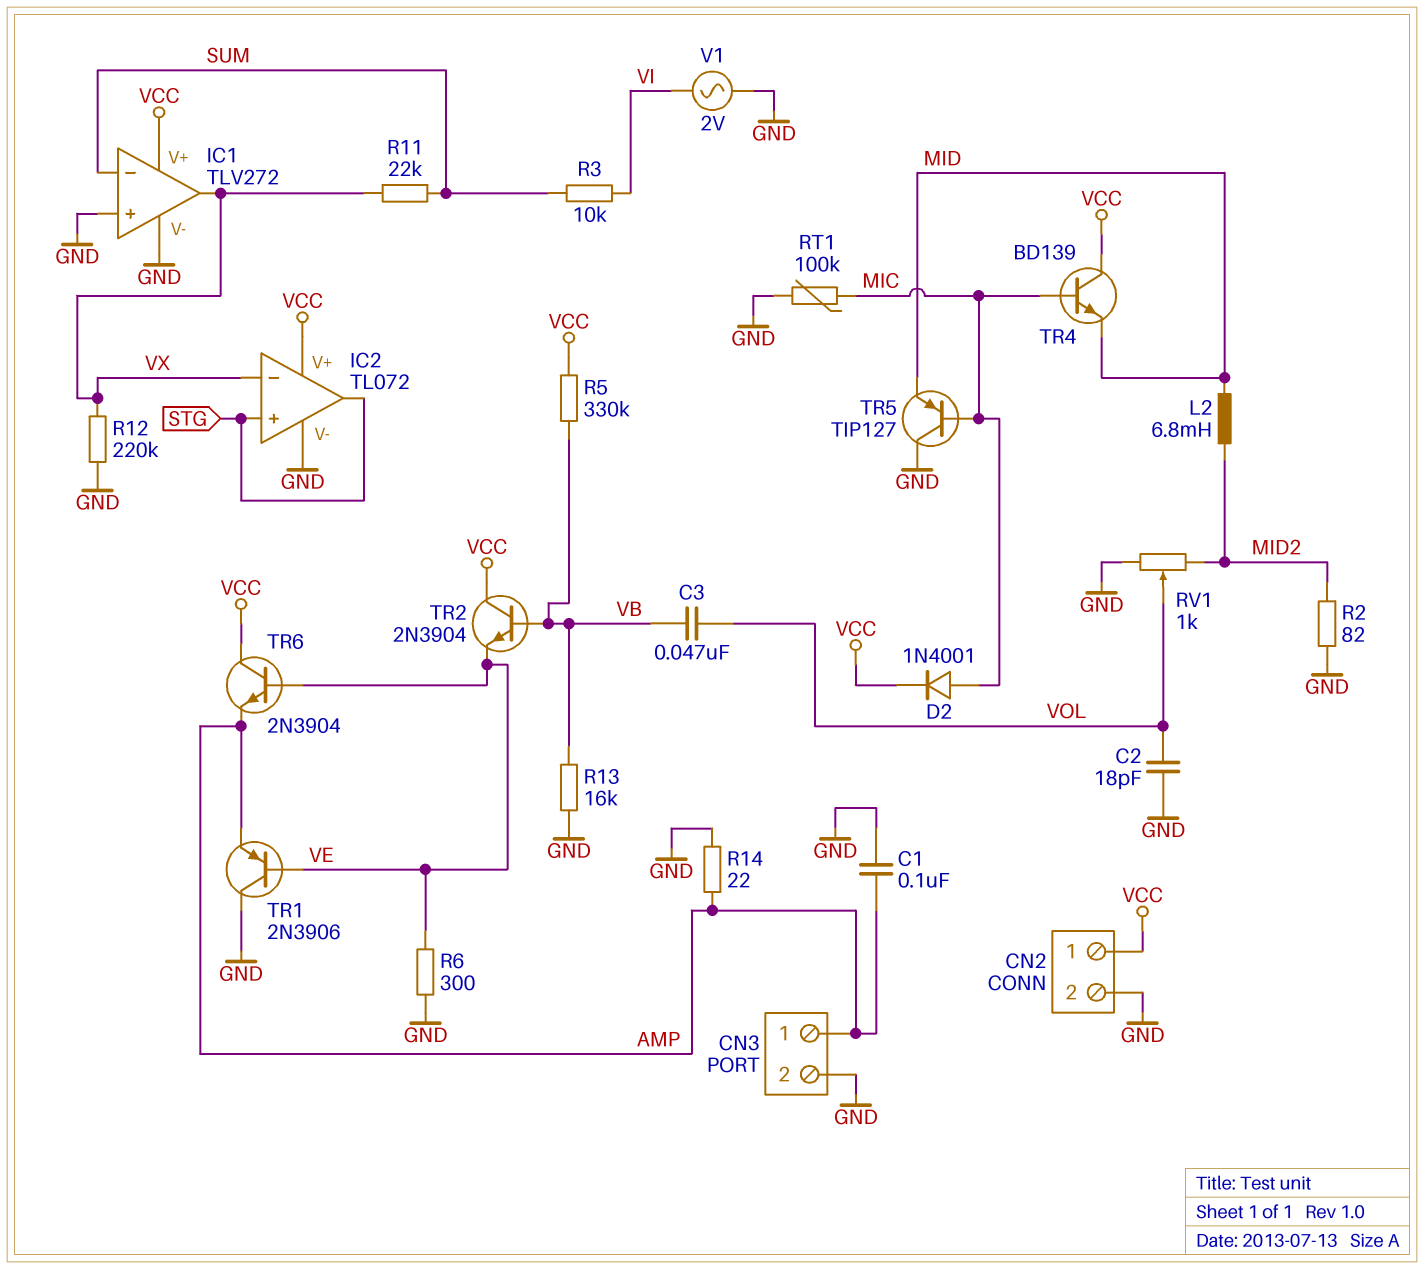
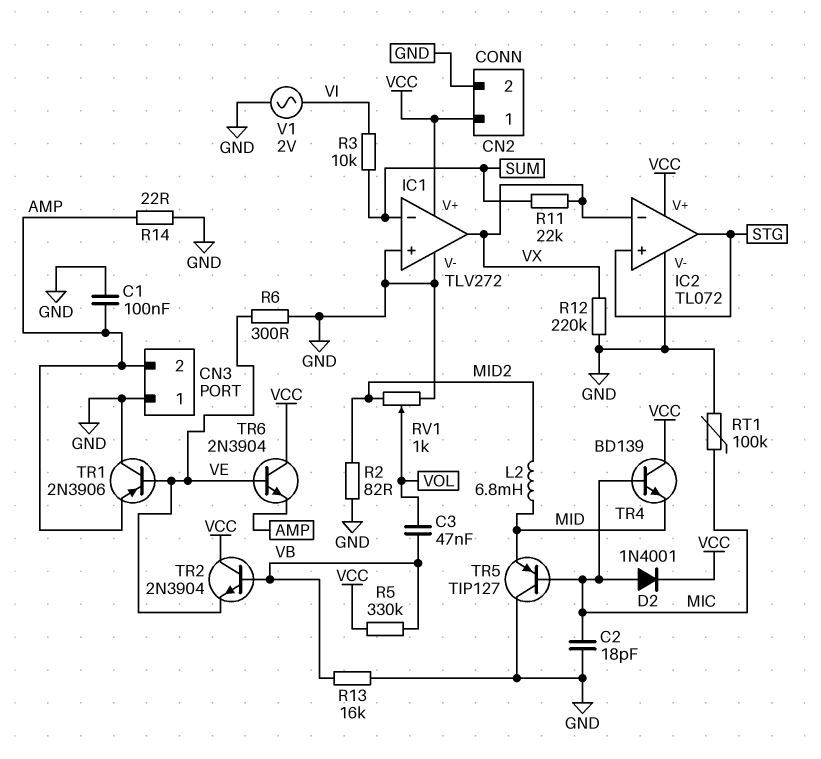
C2: 18pF (GND, VOL) -> 18pF (GND, MIC)
CN3 pin 1: AMP -> GND
CN3 pin 2: GND -> AMP

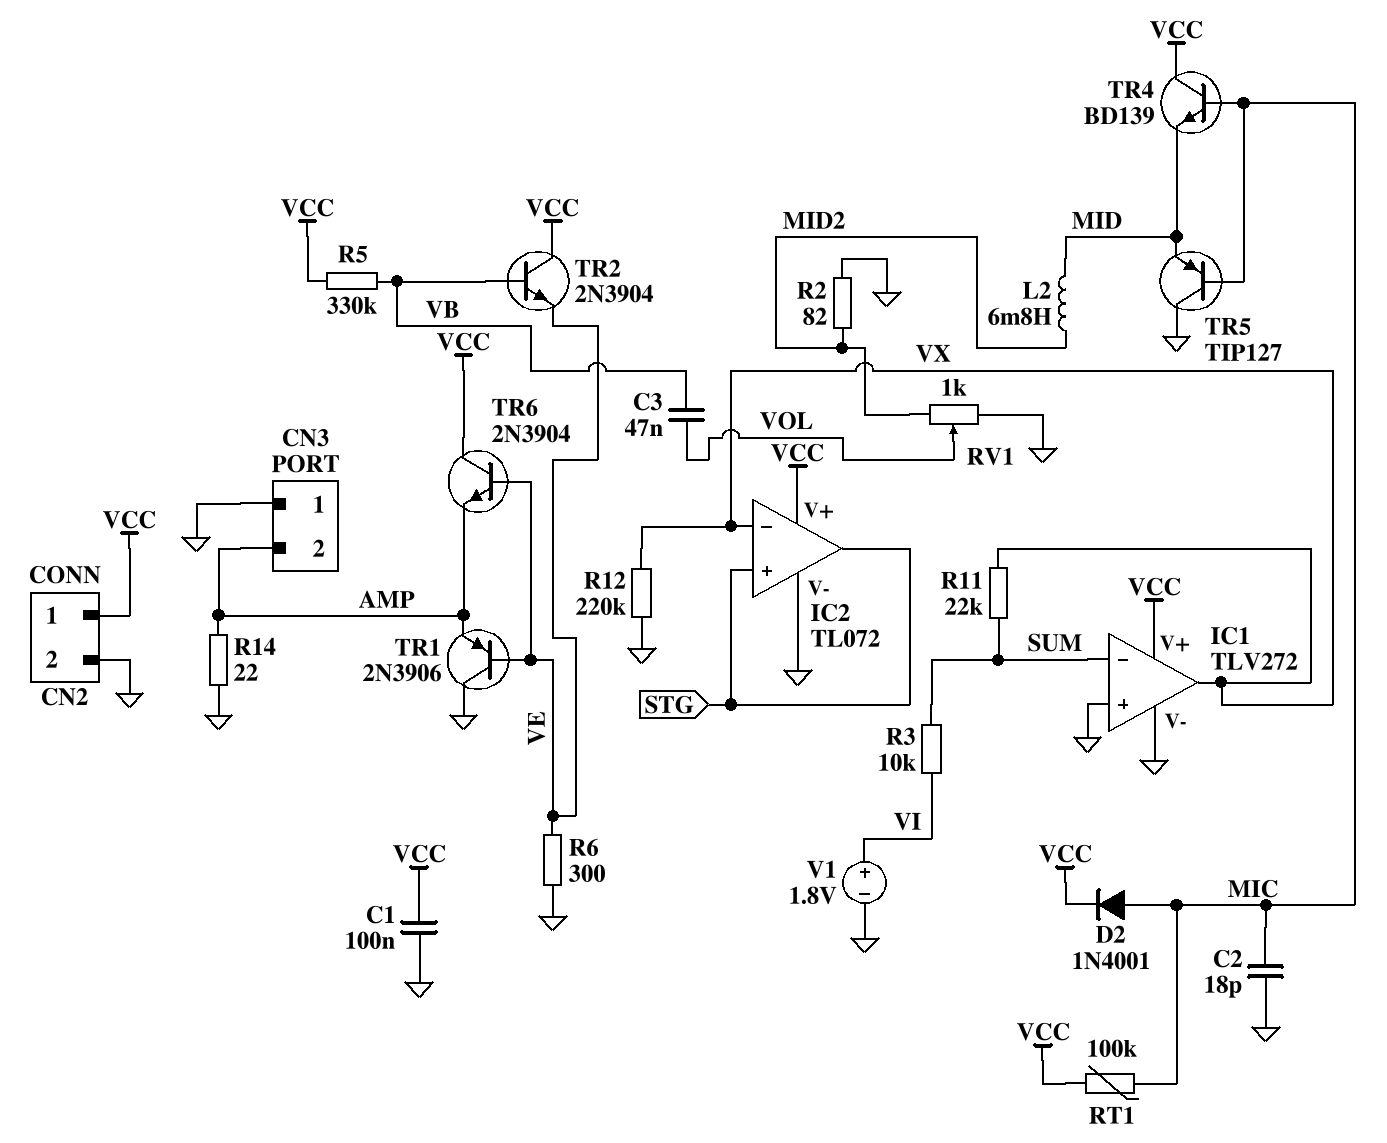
C1: 100nF (AMP, GND) -> 100nF (GND, VCC)
R13: 16k (GND, VB) -> none
RT1: 100k (GND, MIC) -> 100k (MIC, VCC)
V1: AC 2V (GND, VI) -> 1.8V (plus VI, minus GND)

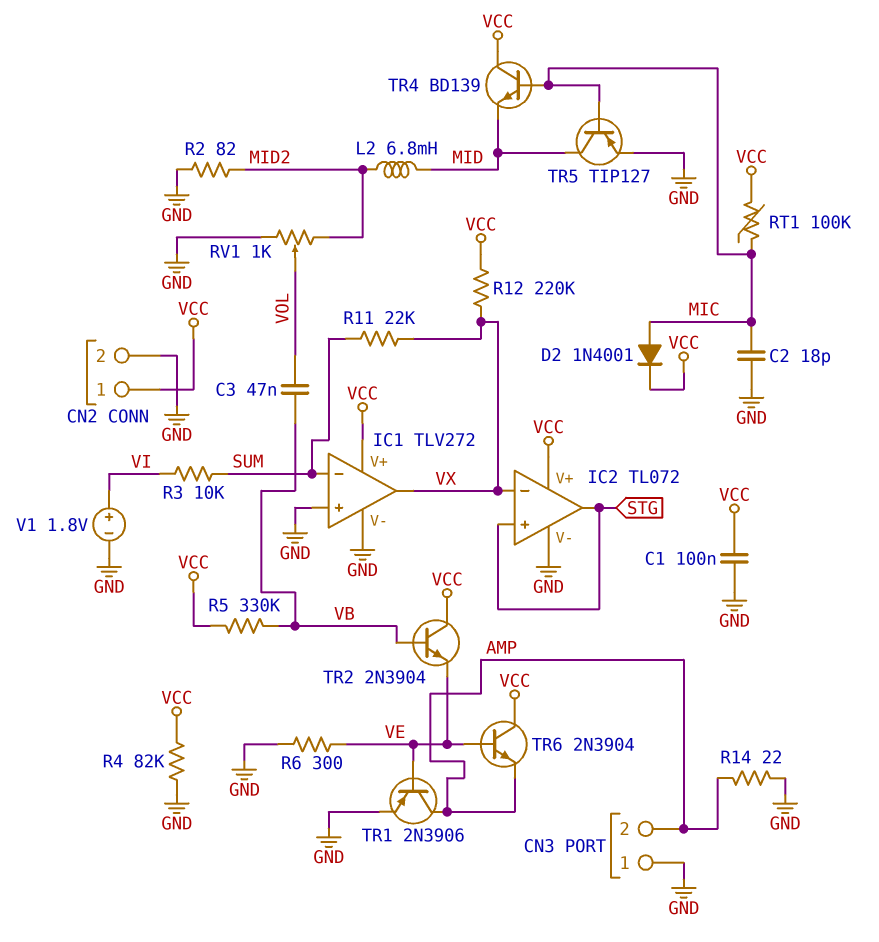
R4: none -> 82k (GND, VCC)
R12: 220k (GND, VX) -> 220k (VCC, VX)
TR1: PNP 2N3906 (B VE, C GND, E AMP) -> PNP 2N3906 (B VE, C AMP, E GND)
TR5: PNP TIP127 (B MIC, C GND, E MID) -> PNP TIP127 (B MIC, C MID, E GND)

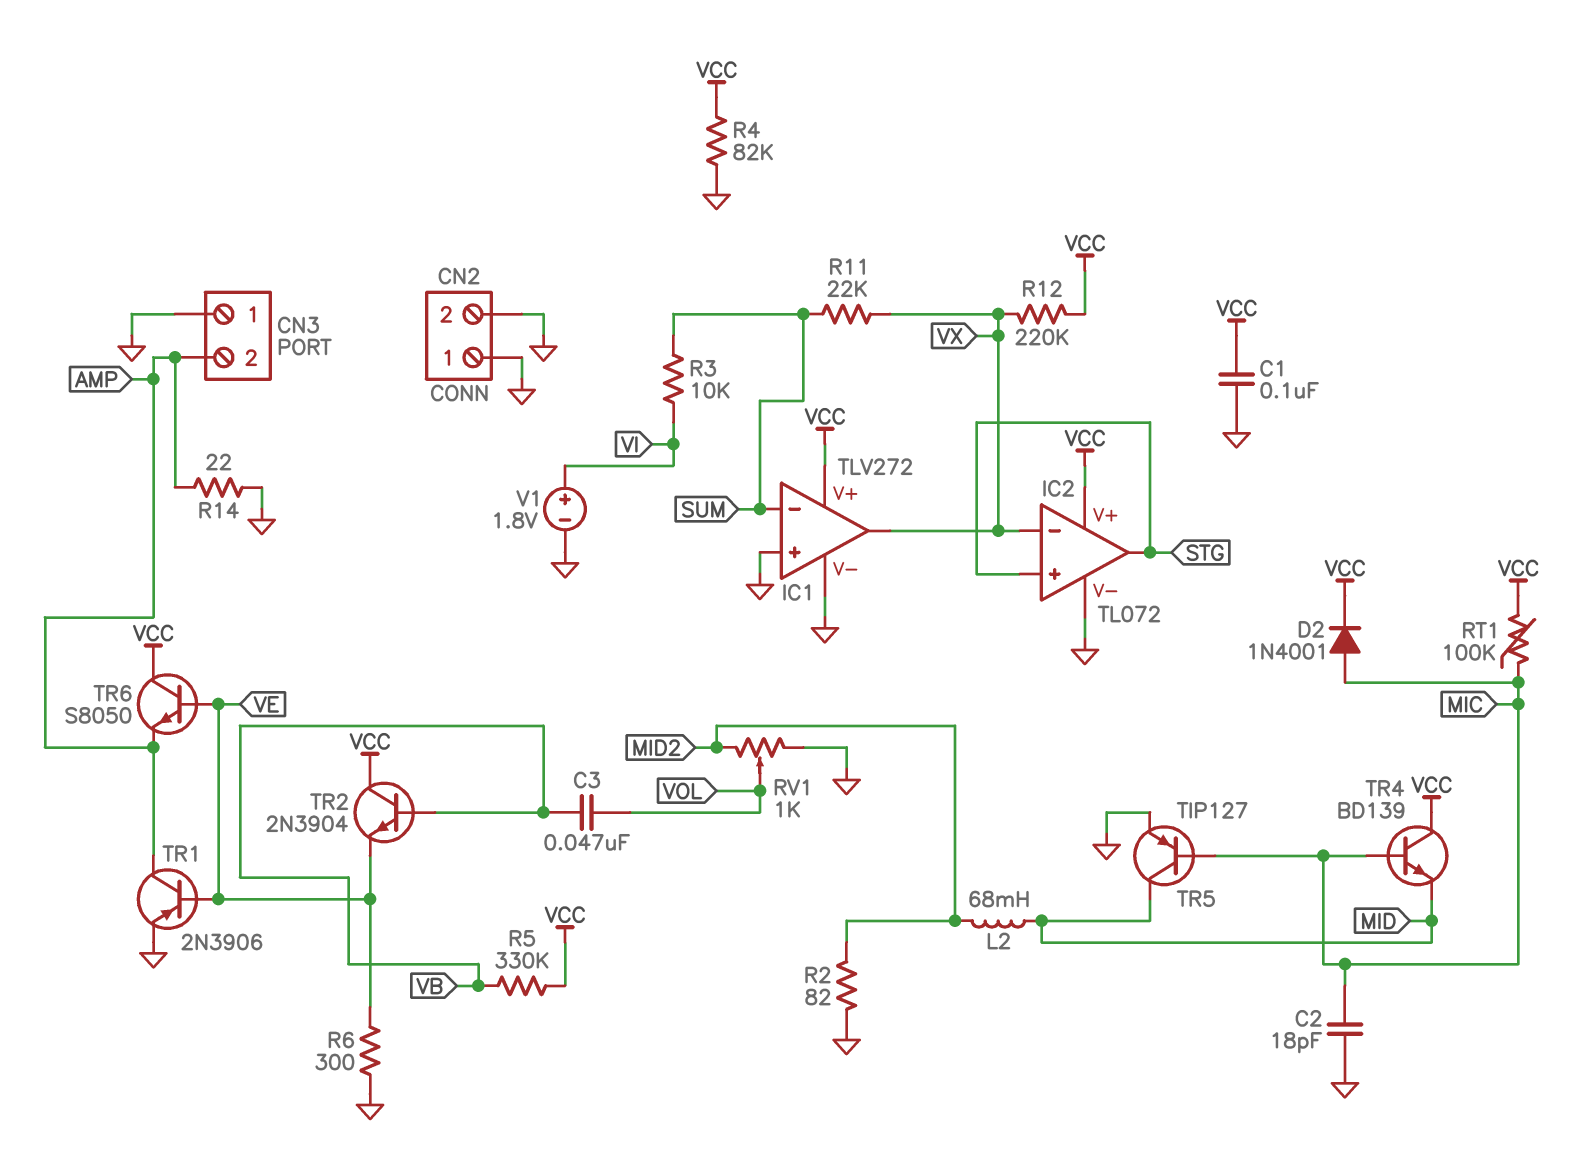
CN2 pin 1: VCC -> GND
L2: 6.8mH (MID, MID2) -> 68mH (MID, MID2)
TR6: NPN 2N3904 (B VE, C VCC, E AMP) -> NPN S8050 (B VE, C VCC, E AMP)

